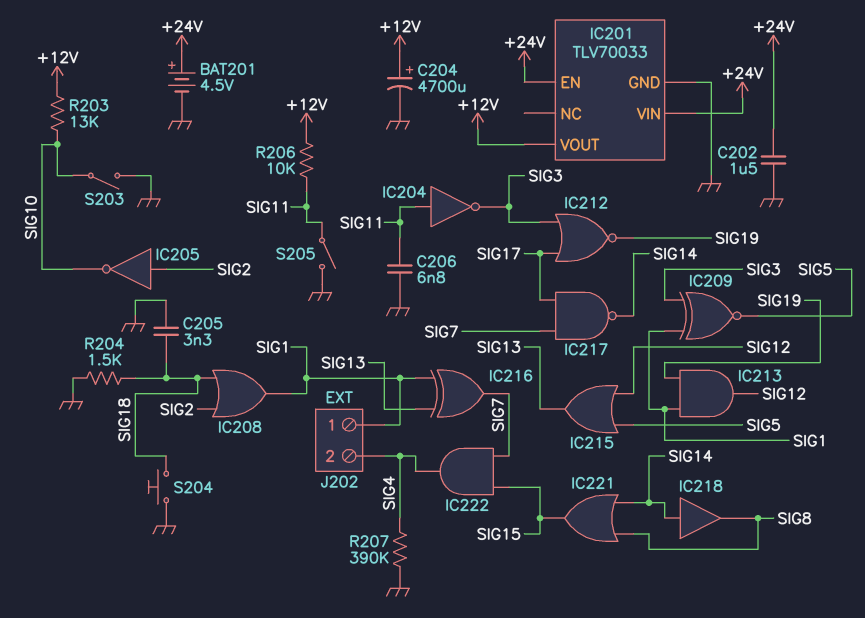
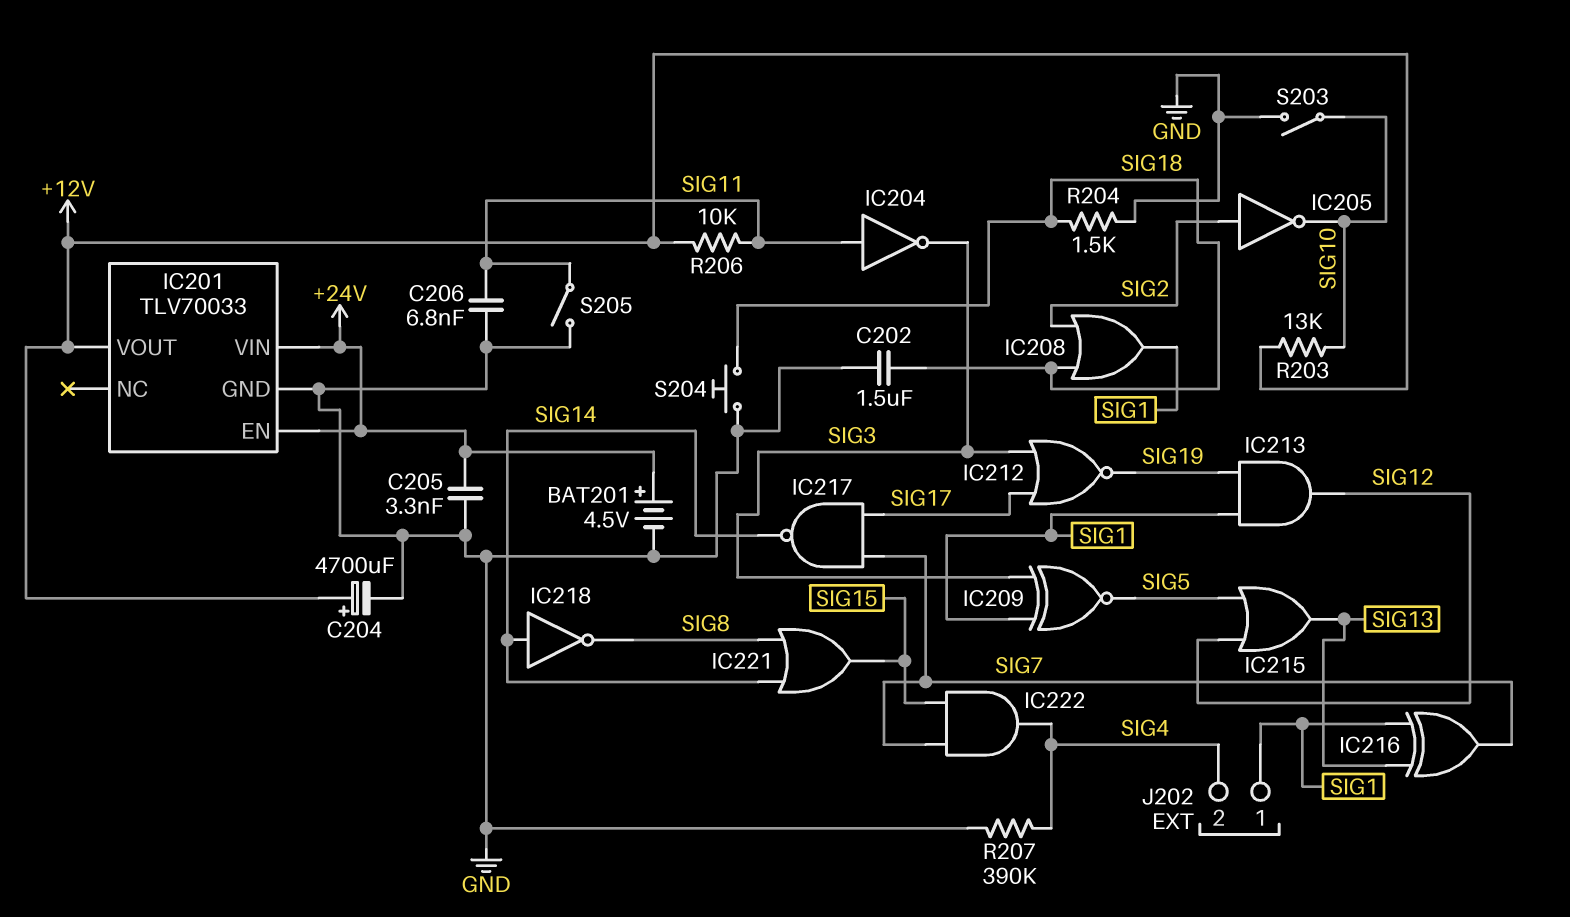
C202: 1.5uF (+24V, GND) -> 1.5uF (GND, SIG18)
C205: 3.3nF (GND, SIG18) -> 3.3nF (+24V, GND)
IC218: buffer (in SIG14, out SIG8) -> NOT (in SIG14, out SIG8)

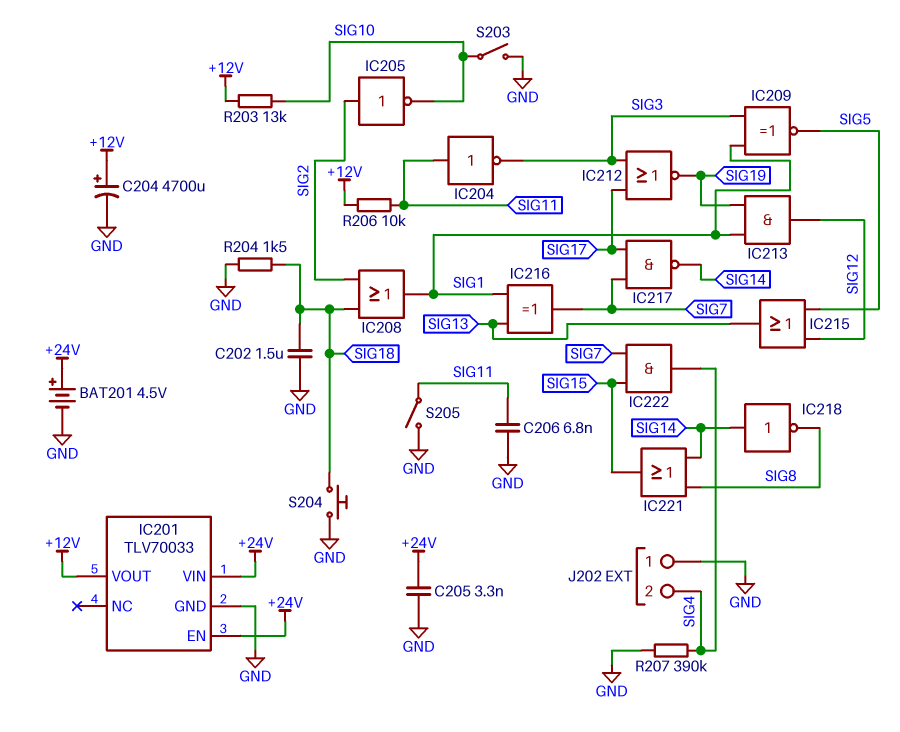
J202 pin 1: SIG1 -> GND

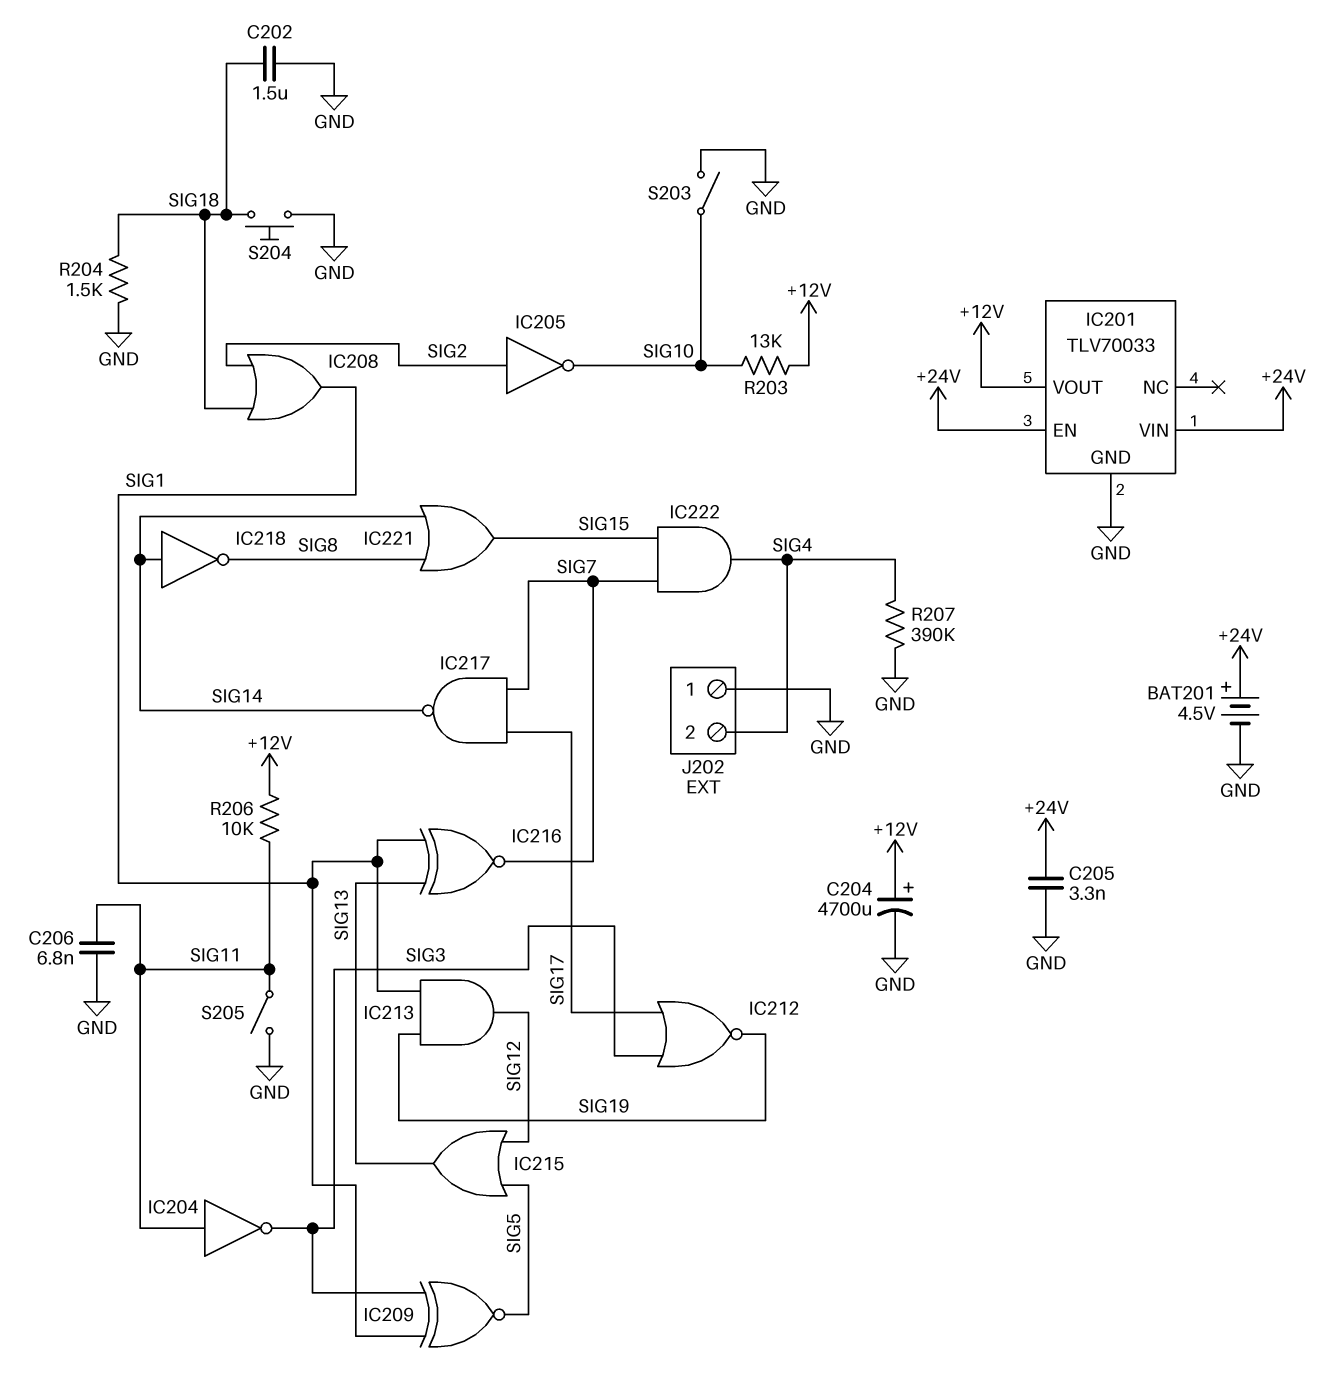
IC216: XOR (in SIG1, in SIG13, out SIG7) -> XNOR (in SIG1, in SIG13, out SIG7)

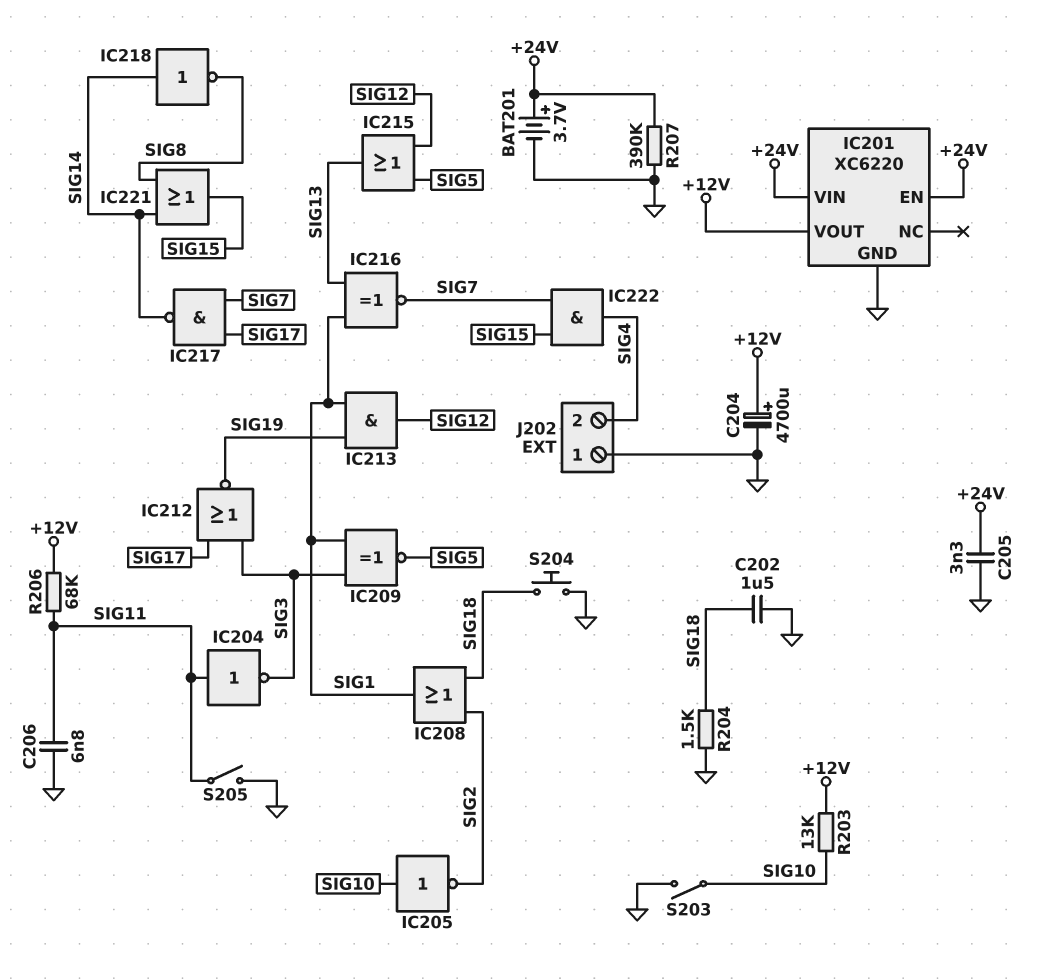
BAT201: 4.5V (plus +24V, minus GND) -> 3.7V (plus +24V, minus GND)
IC201: TLV70033 -> XC6220
IC205: NOT (in SIG2, out SIG10) -> NOT (in SIG10, out SIG2)
R206: 10k (+12V, SIG11) -> 68k (+12V, SIG11)
R207: 390k (GND, SIG4) -> 390k (+24V, GND)

